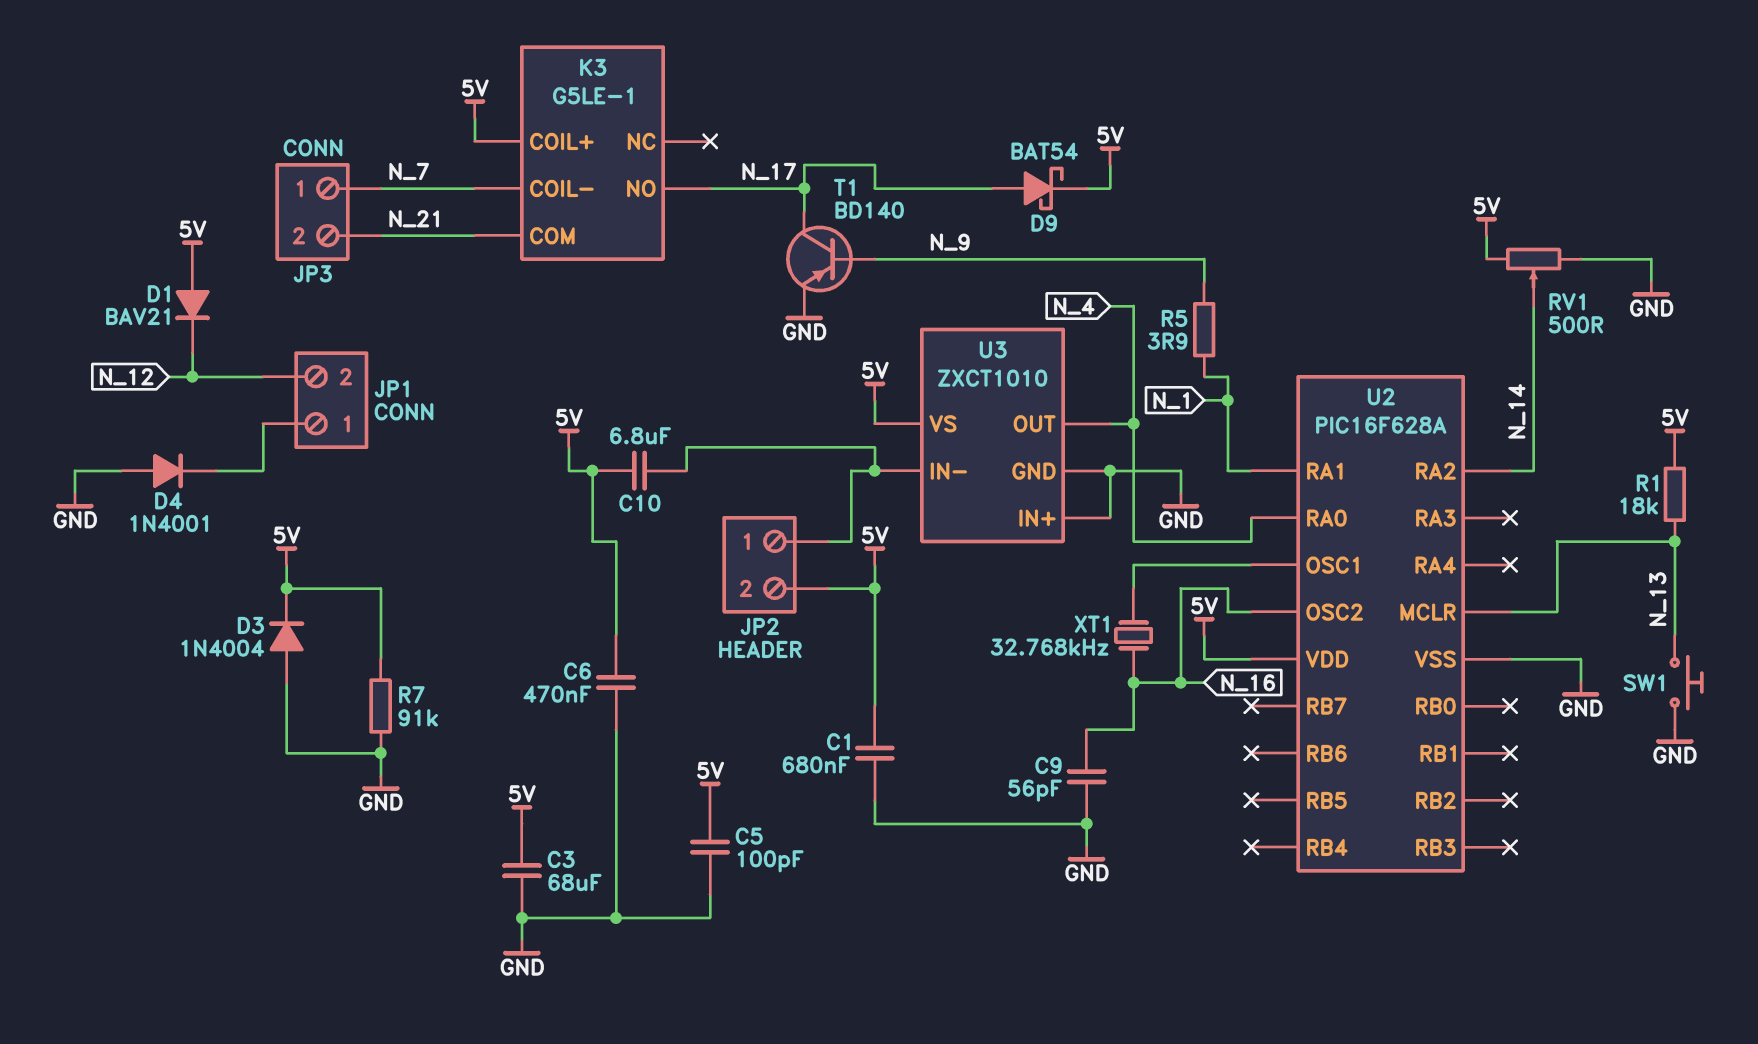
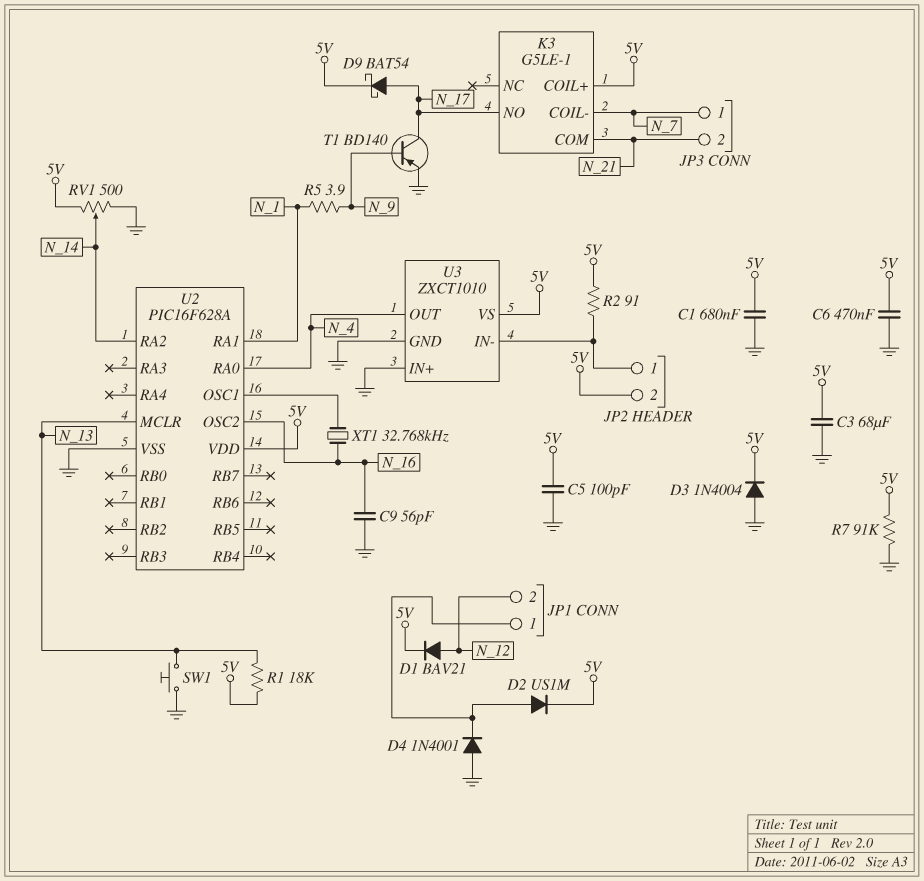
C10: 6.8uF (5V, JP2/1) -> none
D1: diode BAV21 (A 5V, K N_12) -> diode BAV21 (A N_12, K 5V)
D2: none -> diode US1M (A JP1/1, K 5V)
R2: none -> 91 (5V, JP2/1)

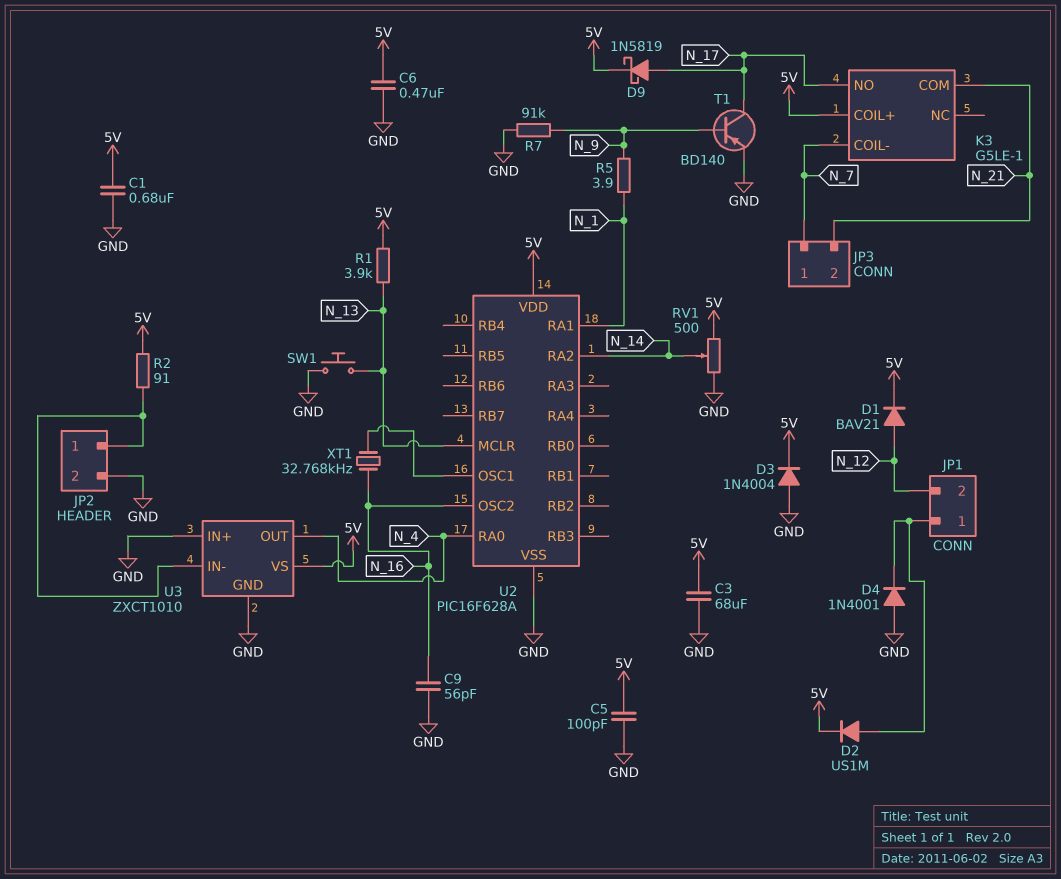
D9: schottky BAT54 (A N_17, K 5V) -> schottky 1N5819 (A N_17, K 5V)
JP2 pin 2: 5V -> GND
R1: 18k (5V, N_13) -> 3.9k (5V, N_13)
R7: 91k (5V, GND) -> 91k (GND, N_9)

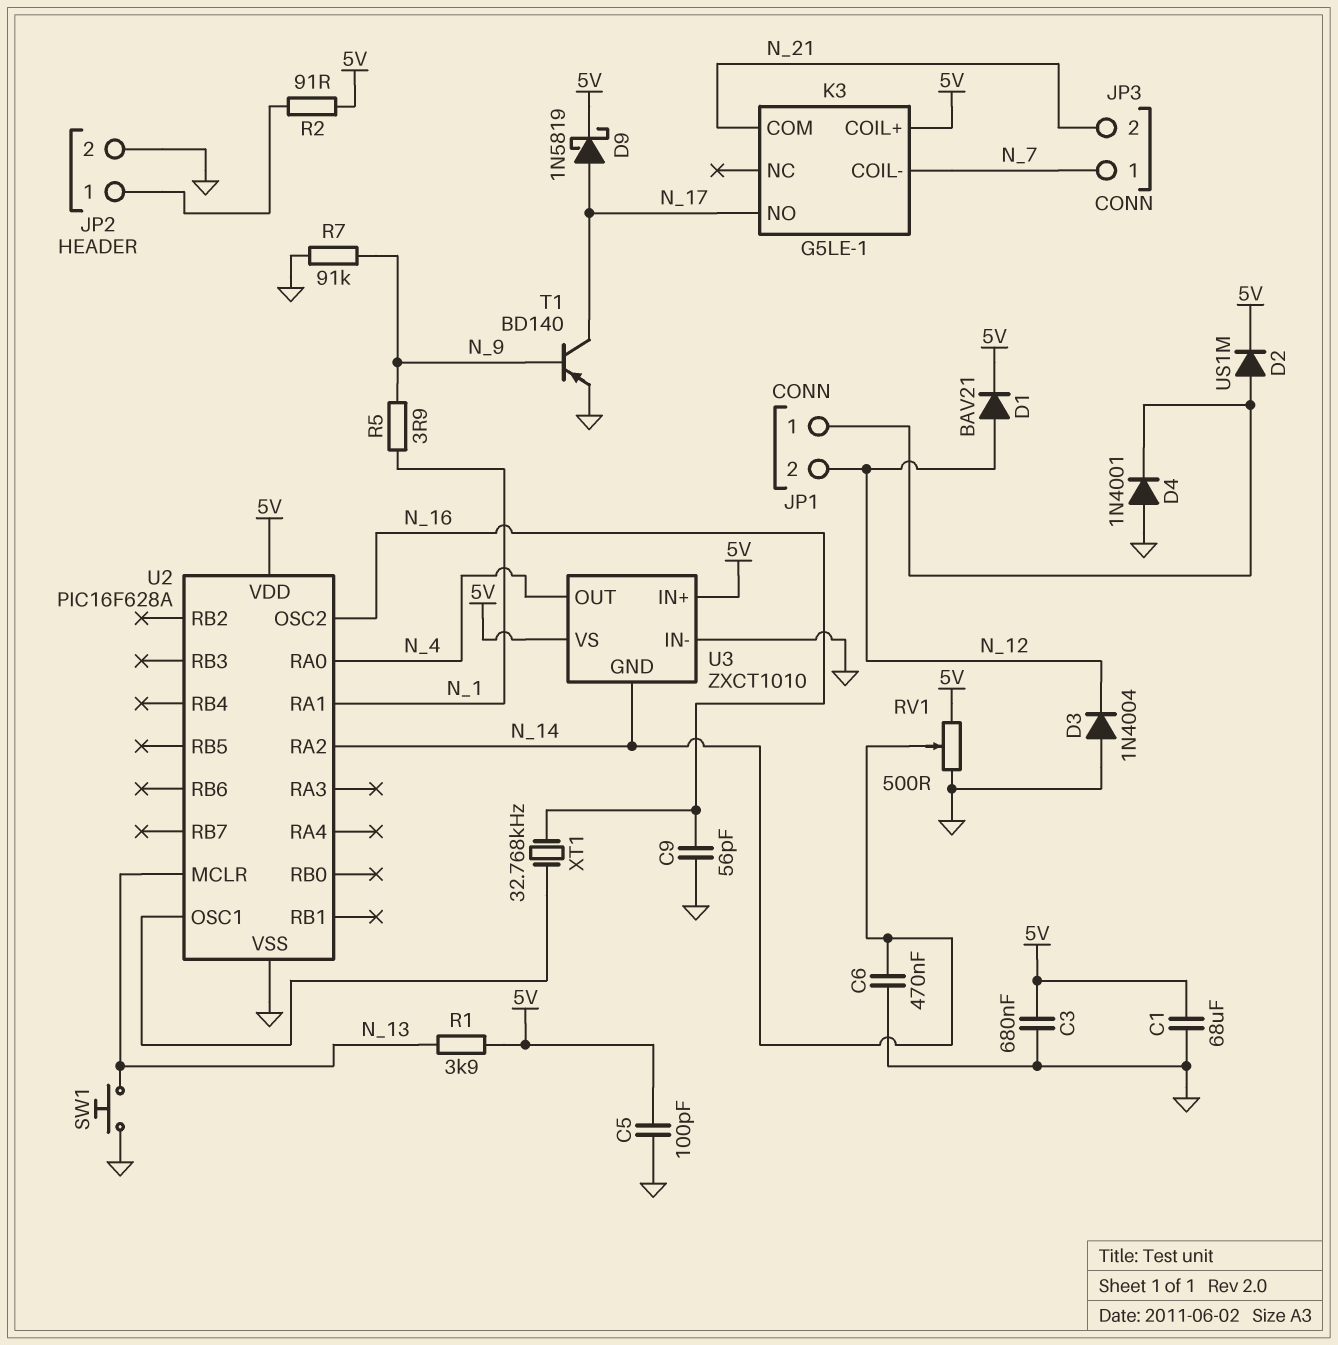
C1: 680nF (5V, GND) -> 68uF (5V, GND)
C3: 68uF (5V, GND) -> 680nF (5V, GND)
C6: 470nF (5V, GND) -> 470nF (GND, N_14)
D3: diode 1N4004 (A GND, K 5V) -> diode 1N4004 (A GND, K N_12)
U3 pin GND: GND -> N_14
U3 pin IN+: GND -> 5V
U3 pin IN-: JP2/1 -> GND

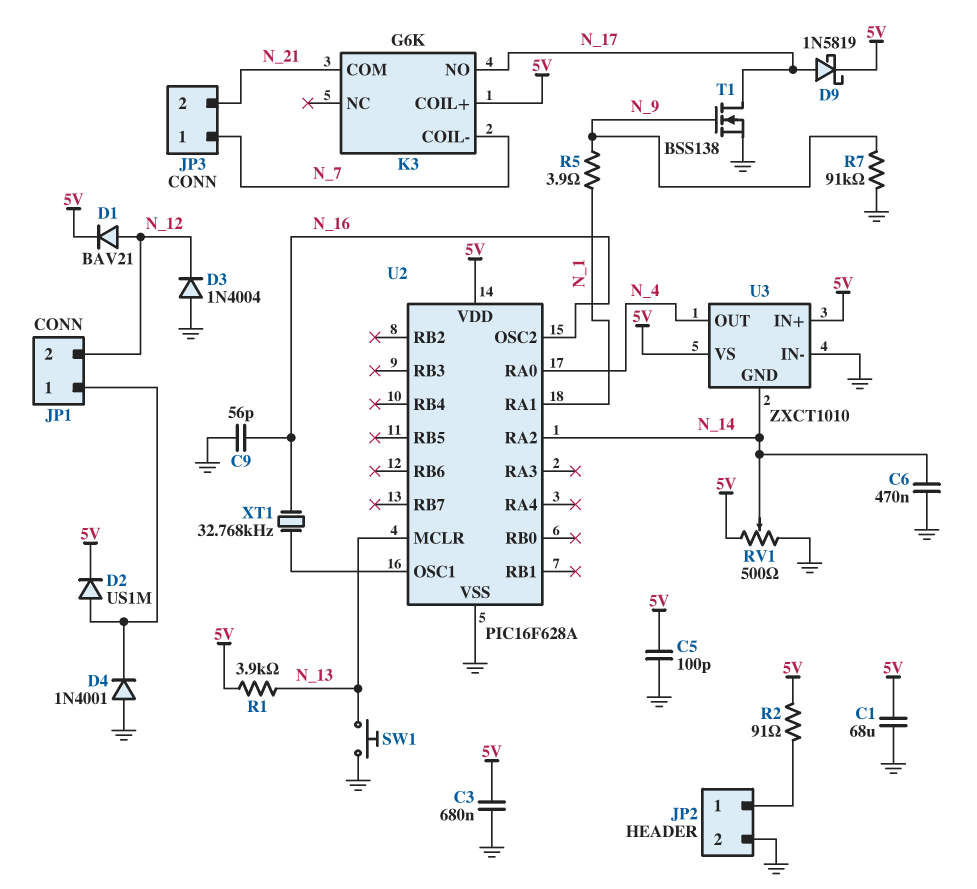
K3: G5LE-1 -> G6K
T1: PNP BD140 (B N_9, C N_17, E GND) -> NMOS BSS138 (G N_9, D N_17, S GND)

